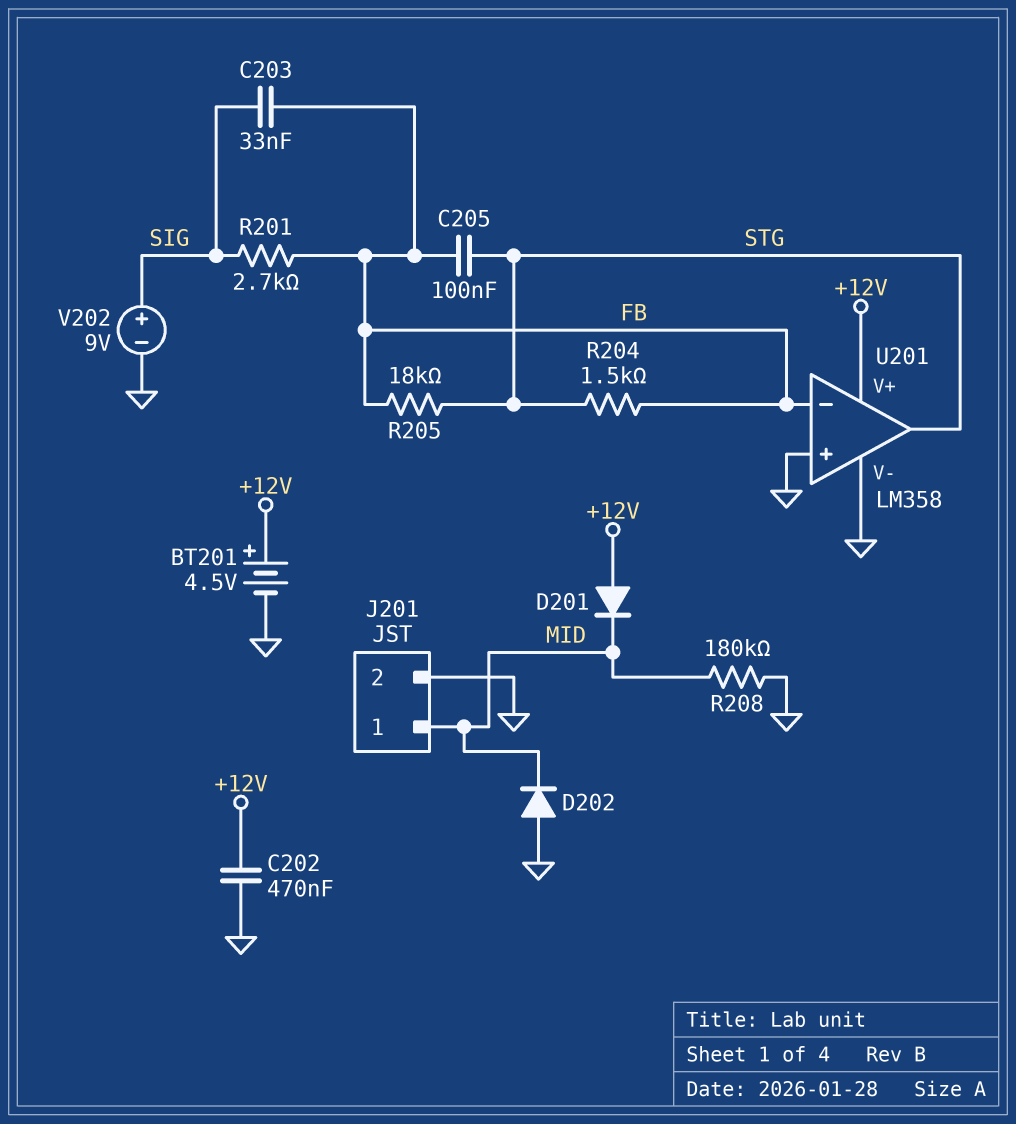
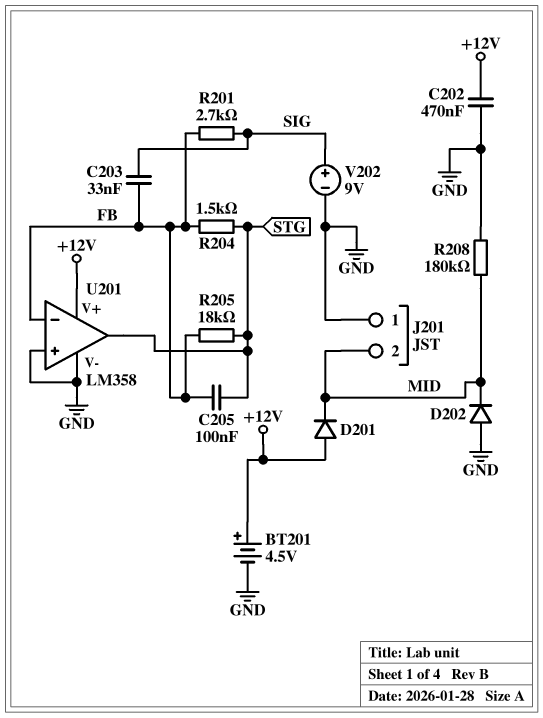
J201 pin 1: MID -> GND
J201 pin 2: GND -> MID

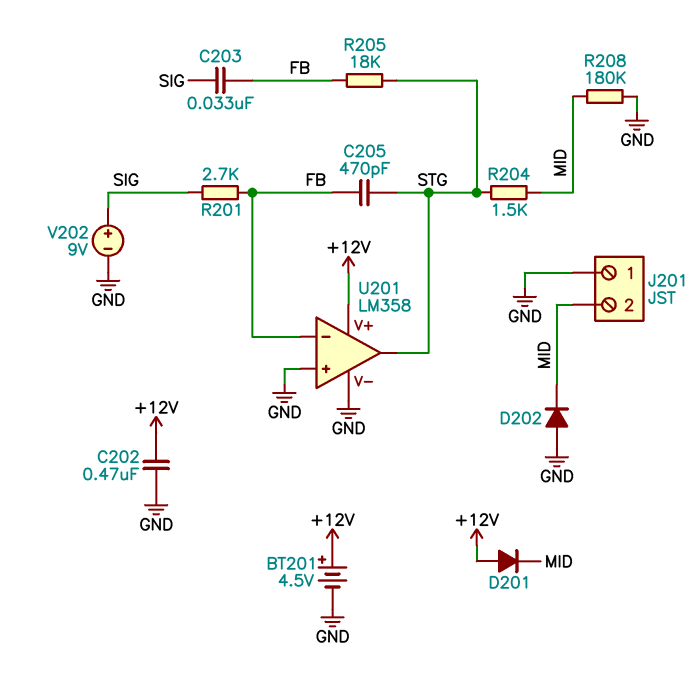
C205: 100nF (FB, STG) -> 470pF (FB, STG)
R204: 1.5k (FB, STG) -> 1.5k (MID, STG)

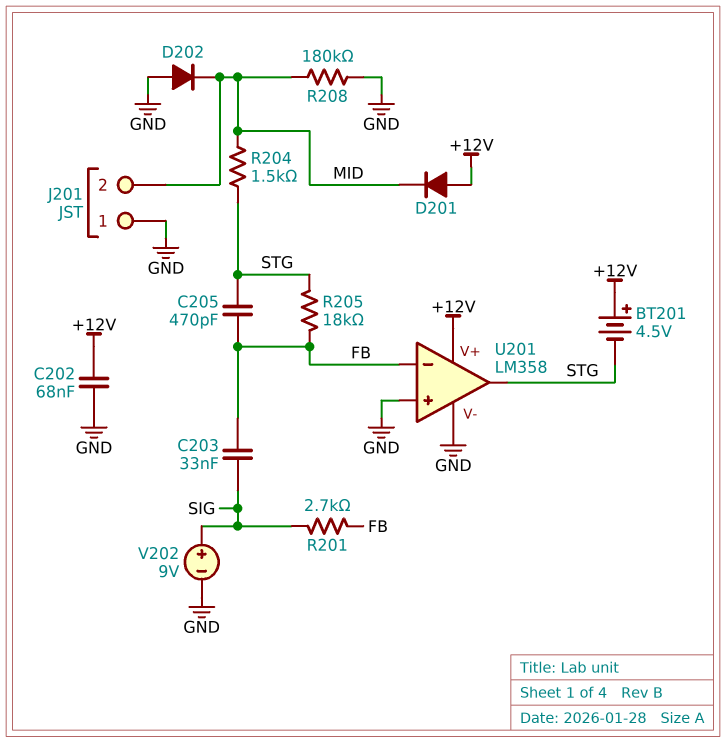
BT201: 4.5V (plus +12V, minus GND) -> 4.5V (plus +12V, minus STG)
C202: 470nF (+12V, GND) -> 68nF (+12V, GND)

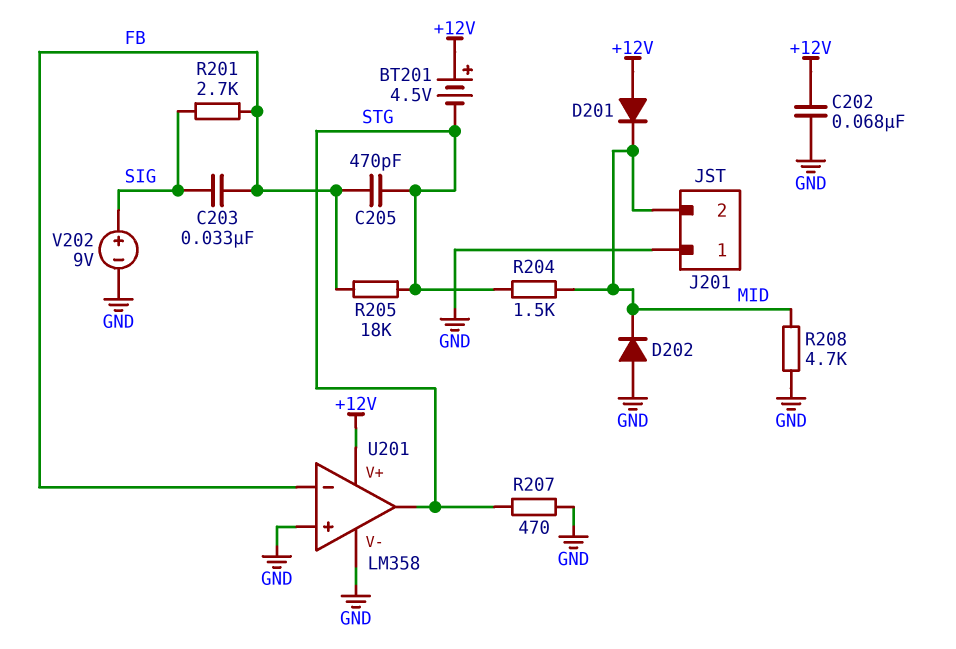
R207: none -> 470 (GND, STG)
R208: 180k (GND, MID) -> 4.7k (GND, MID)

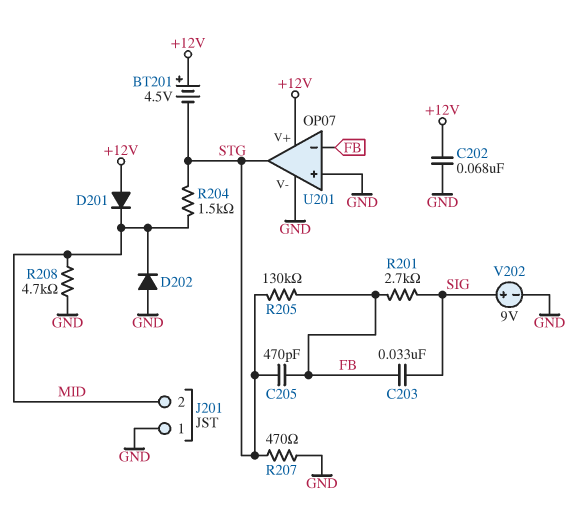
R205: 18k (FB, STG) -> 130k (FB, STG)
U201: LM358 -> OP07

